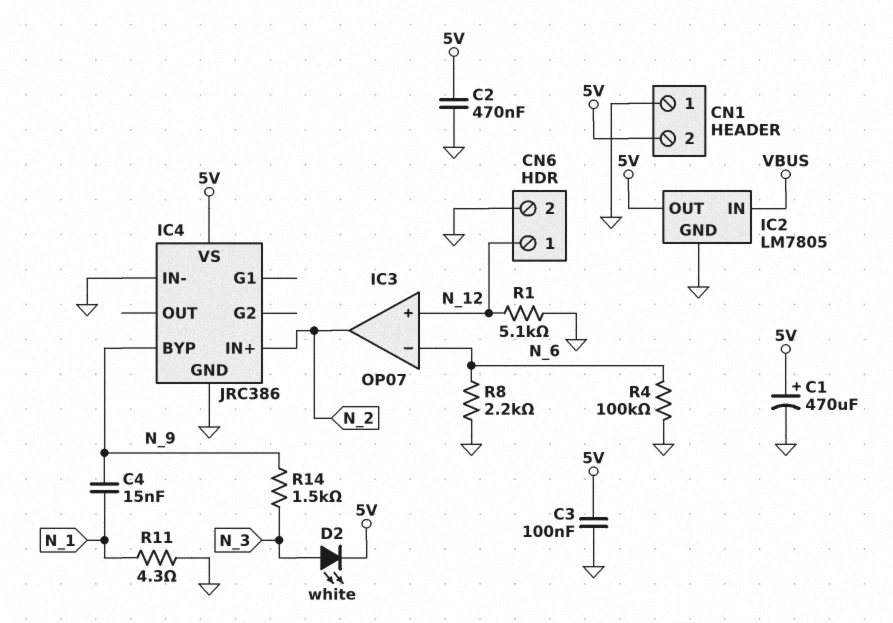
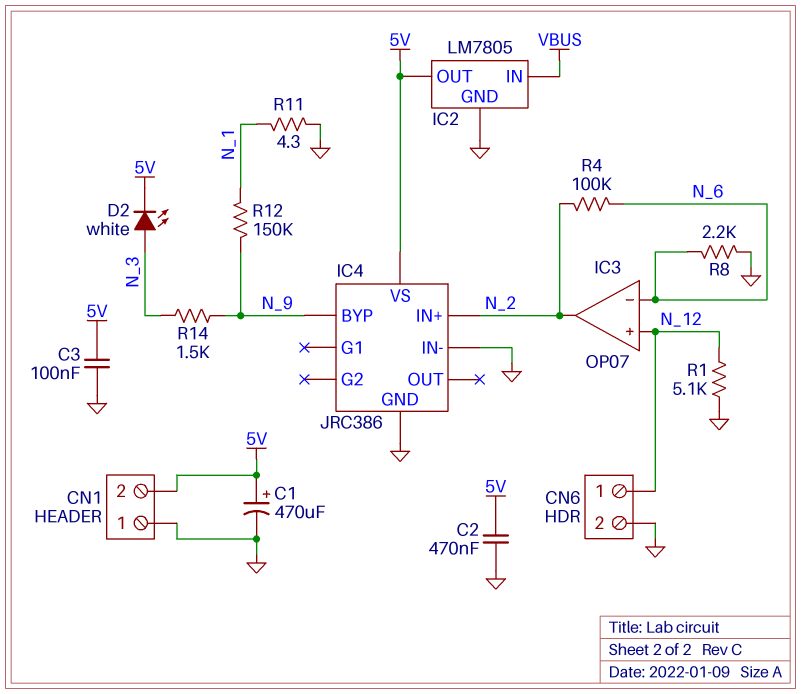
C4: 15nF (N_1, N_9) -> none
R4: 100k (GND, N_6) -> 100k (N_2, N_6)
R12: none -> 150k (N_1, N_9)

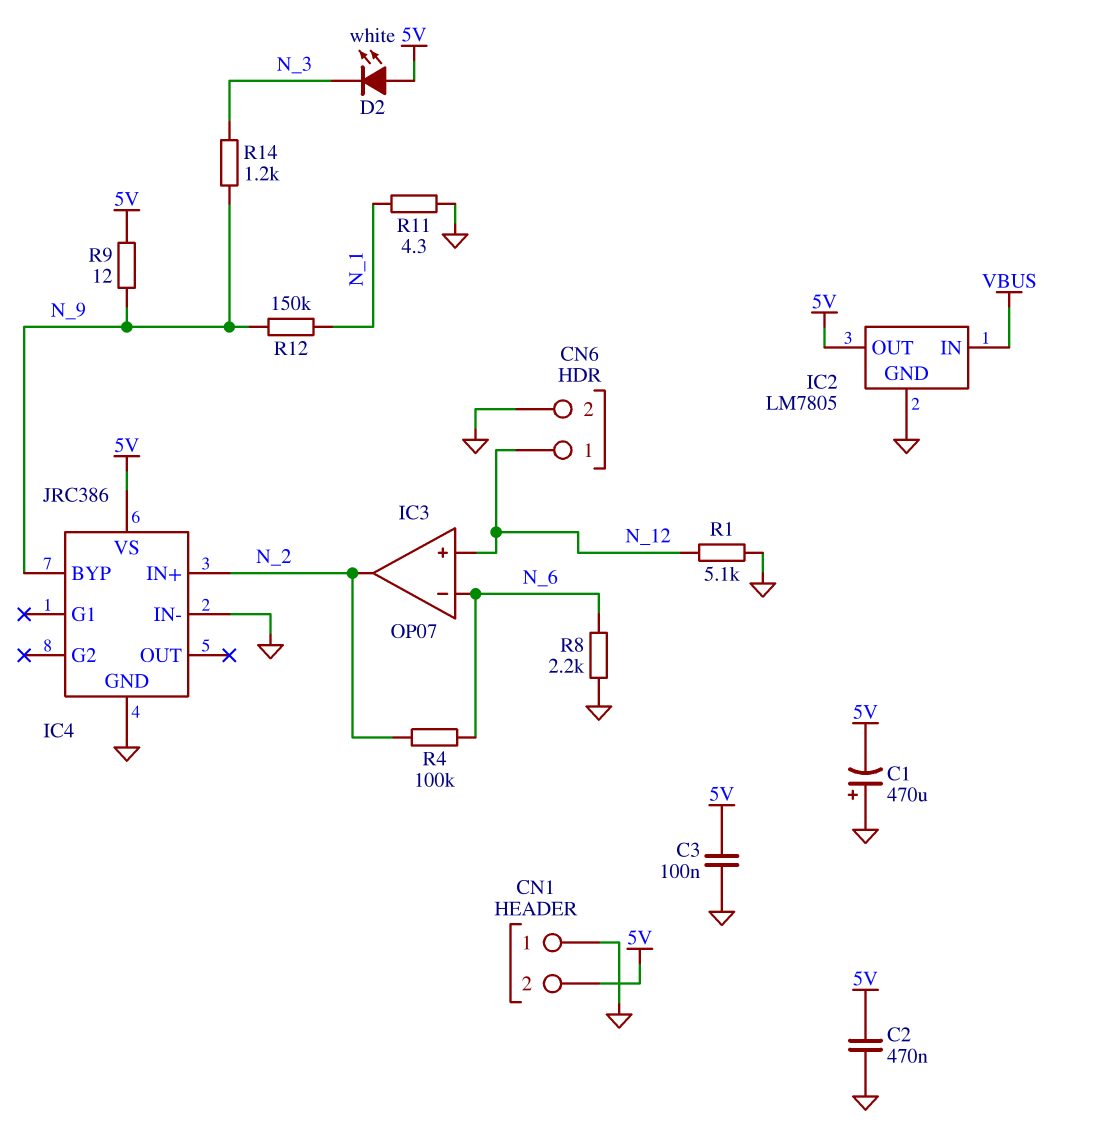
C1: 470uF (plus 5V, minus GND) -> 470uF (plus GND, minus 5V)
D2: LED white (A N_3, K 5V) -> LED white (A 5V, K N_3)
R9: none -> 12 (5V, N_9)
R14: 1.5k (N_3, N_9) -> 1.2k (N_3, N_9)

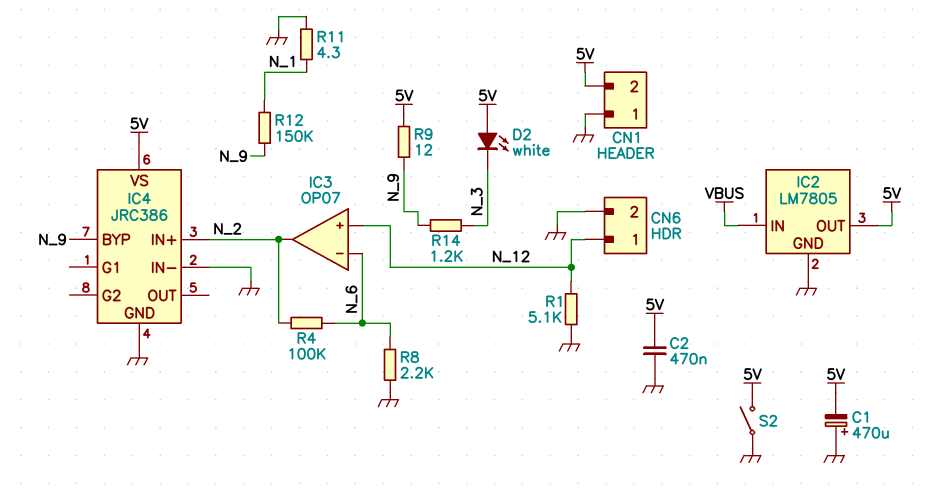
C3: 100nF (5V, GND) -> none
S2: none -> switch (5V, GND)

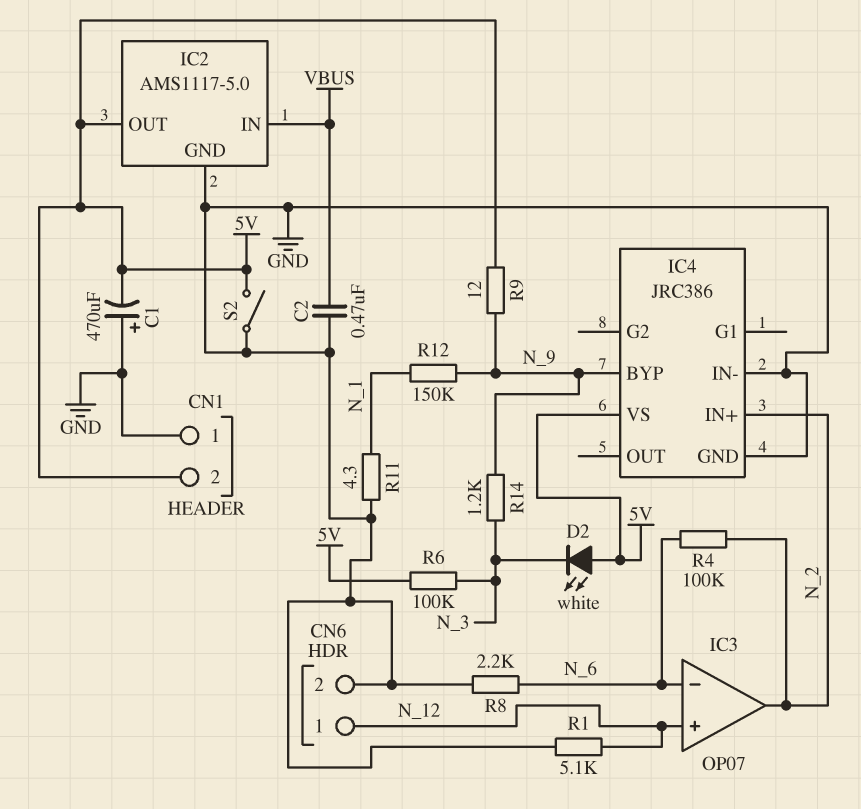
C2: 470nF (5V, GND) -> 470nF (GND, VBUS)
IC2: LM7805 -> AMS1117-5.0
R6: none -> 100k (5V, N_3)

